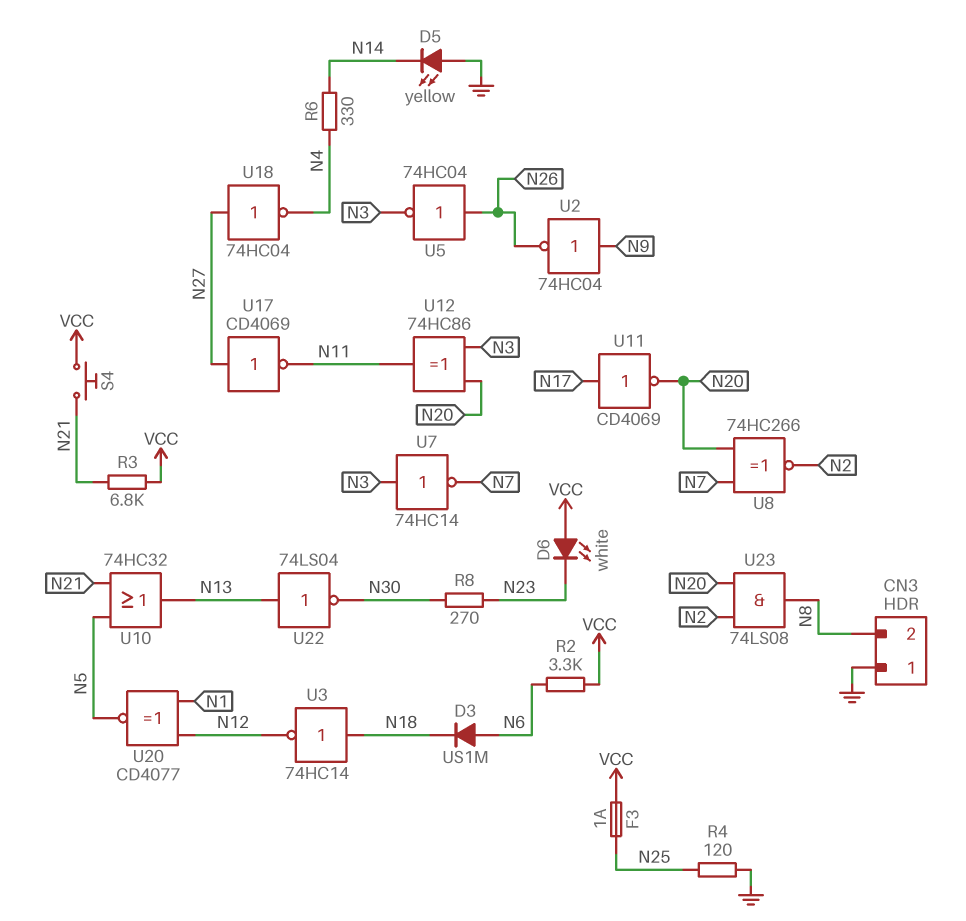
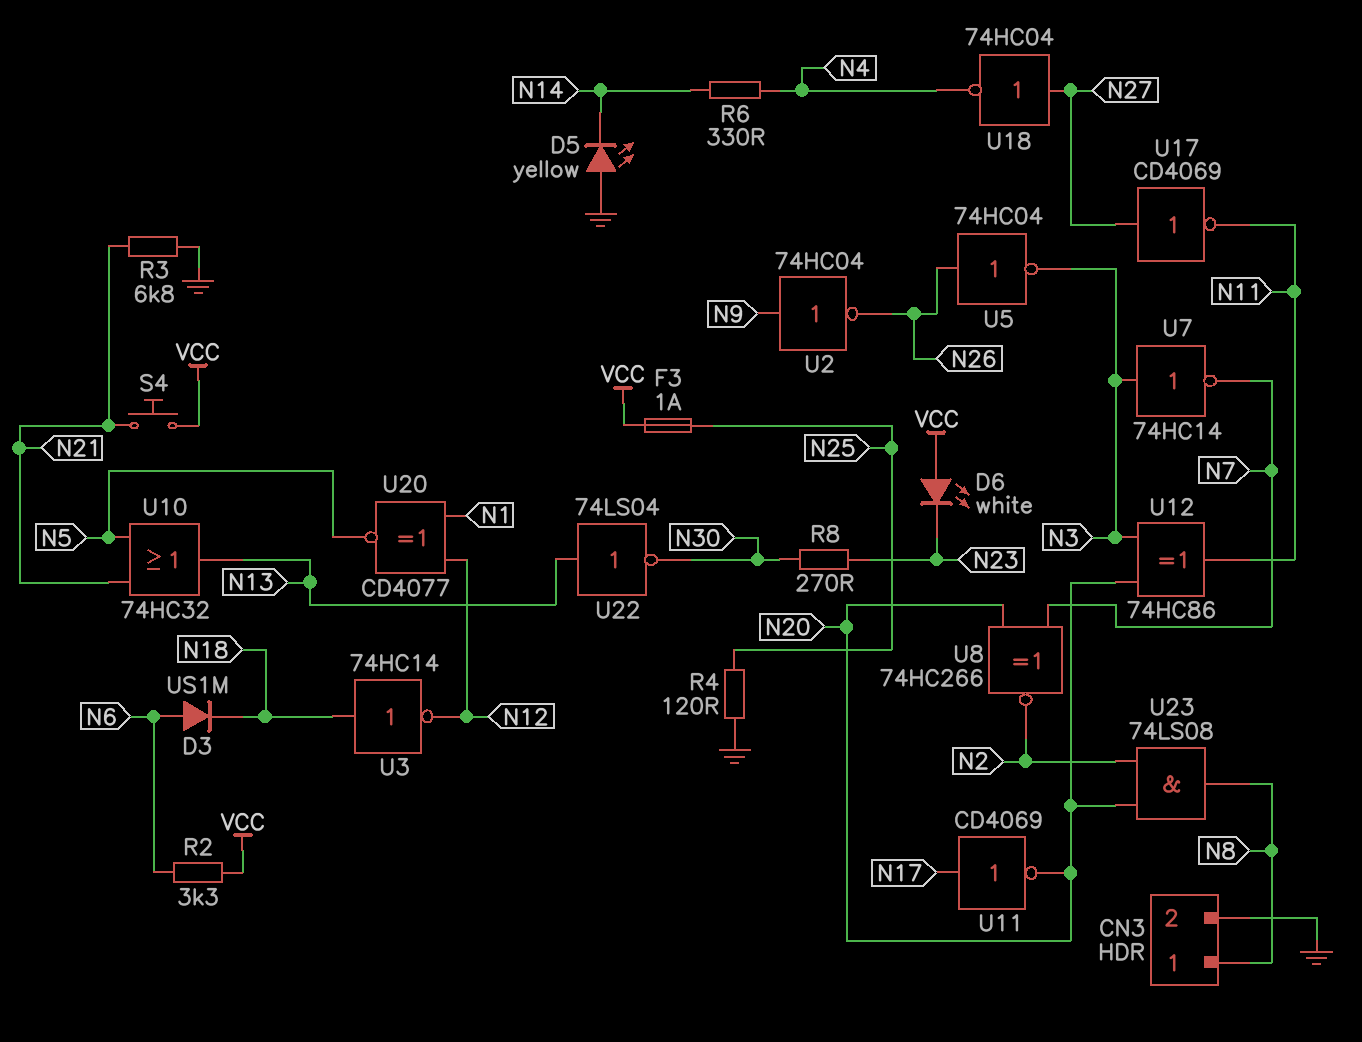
CN3 pin 1: GND -> N8
CN3 pin 2: N8 -> GND
R3: 6.8k (N21, VCC) -> 6.8k (GND, N21)

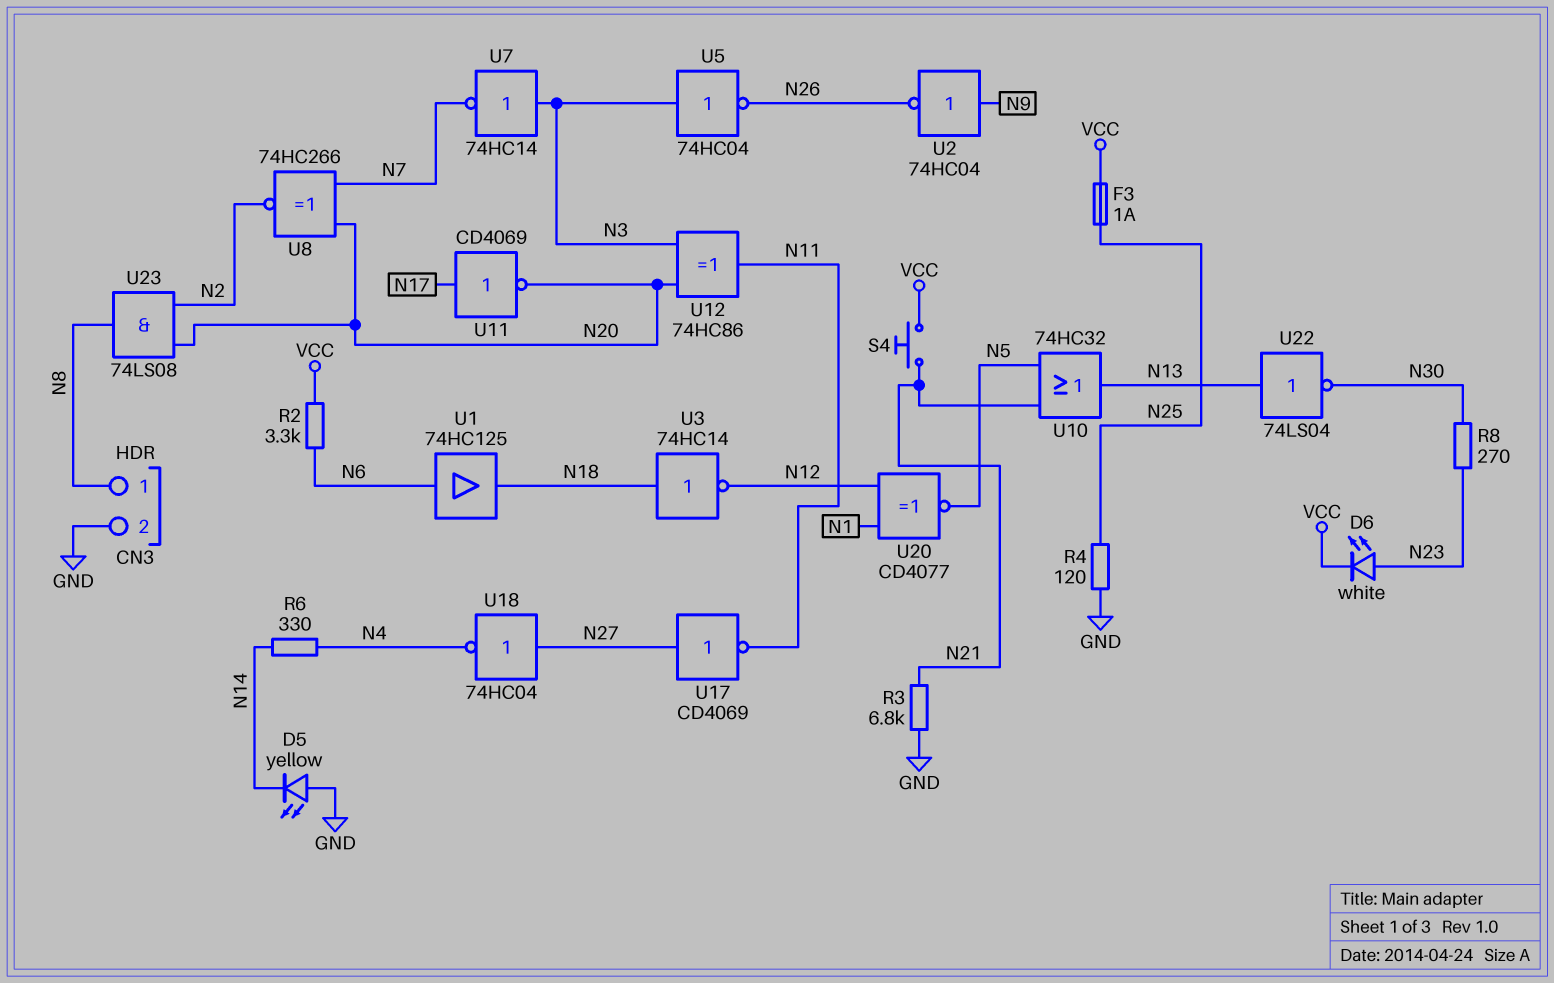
D3: diode US1M (A N6, K N18) -> none
D6: LED white (A VCC, K N23) -> LED white (A N23, K VCC)
U1: none -> buffer 74HC125 (in N6, out N18)
U5: NOT 74HC04 (in N26, out N3) -> NOT 74HC04 (in N3, out N26)

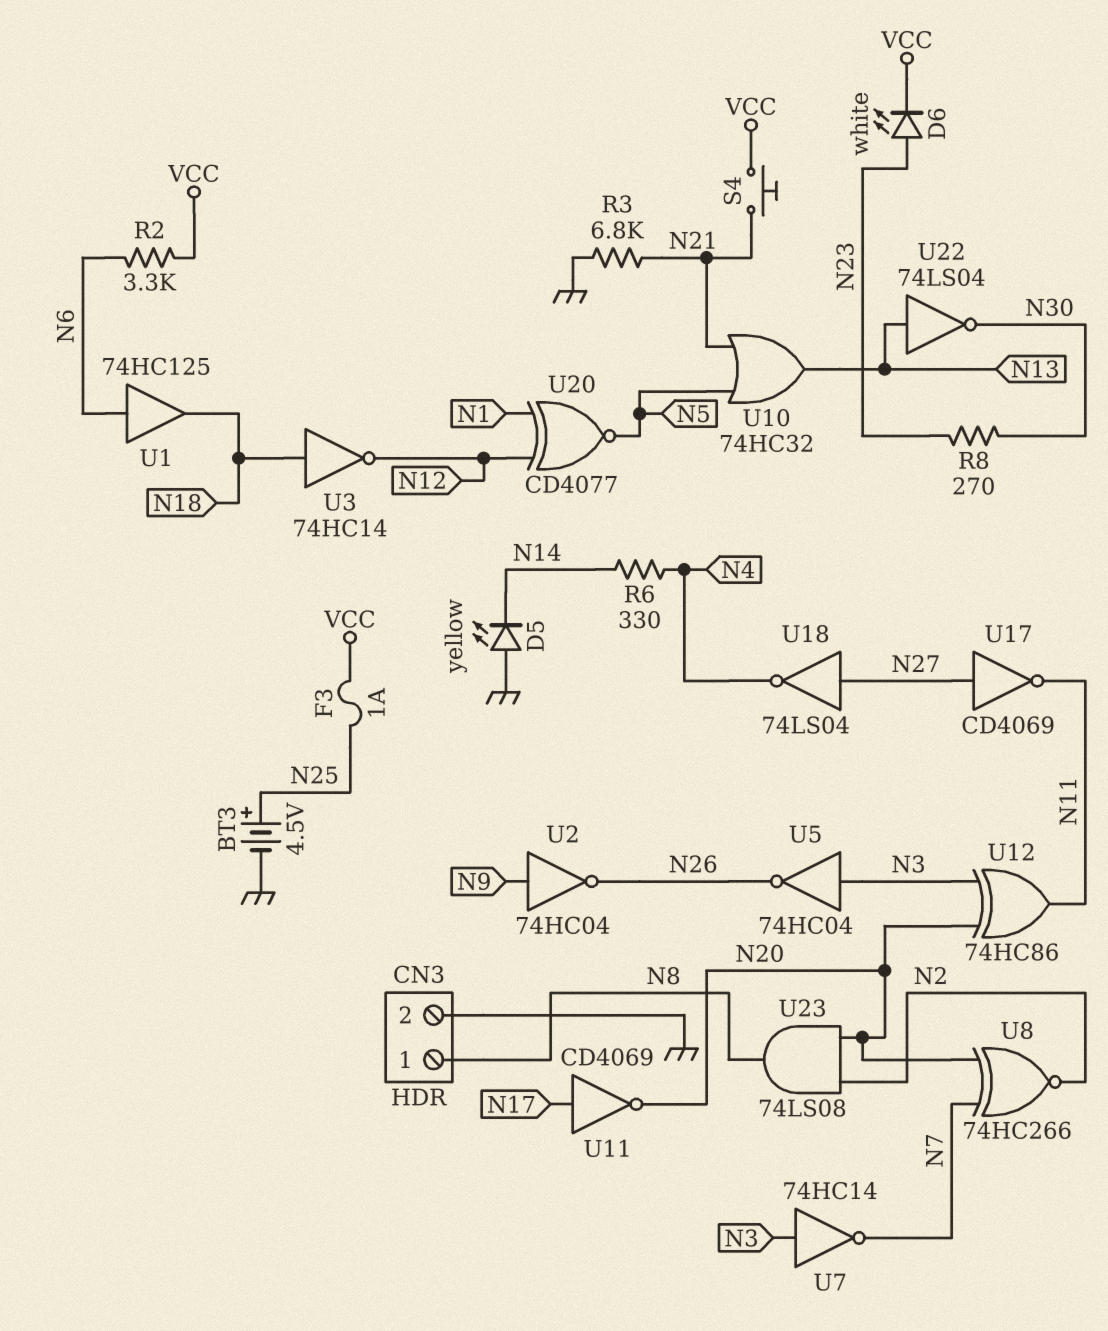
BT3: none -> 4.5V (plus N25, minus GND)
R4: 120 (GND, N25) -> none
U18: NOT 74HC04 (in N27, out N4) -> NOT 74LS04 (in N27, out N4)

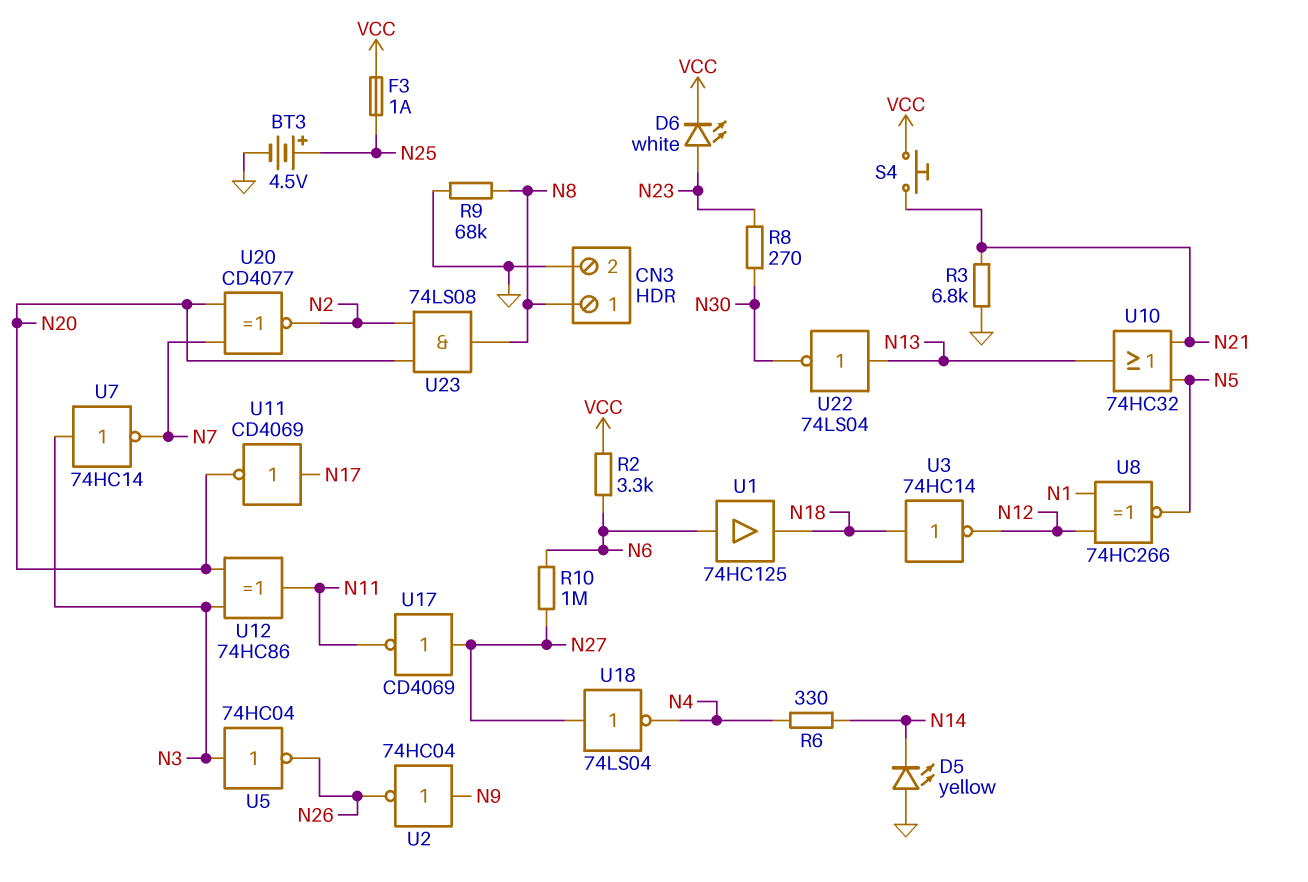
R9: none -> 68k (GND, N8)
R10: none -> 1M (N6, N27)
U8: XNOR 74HC266 (in N7, in N20, out N2) -> XNOR 74HC266 (in N1, in N12, out N5)
U20: XNOR CD4077 (in N1, in N12, out N5) -> XNOR CD4077 (in N7, in N20, out N2)

